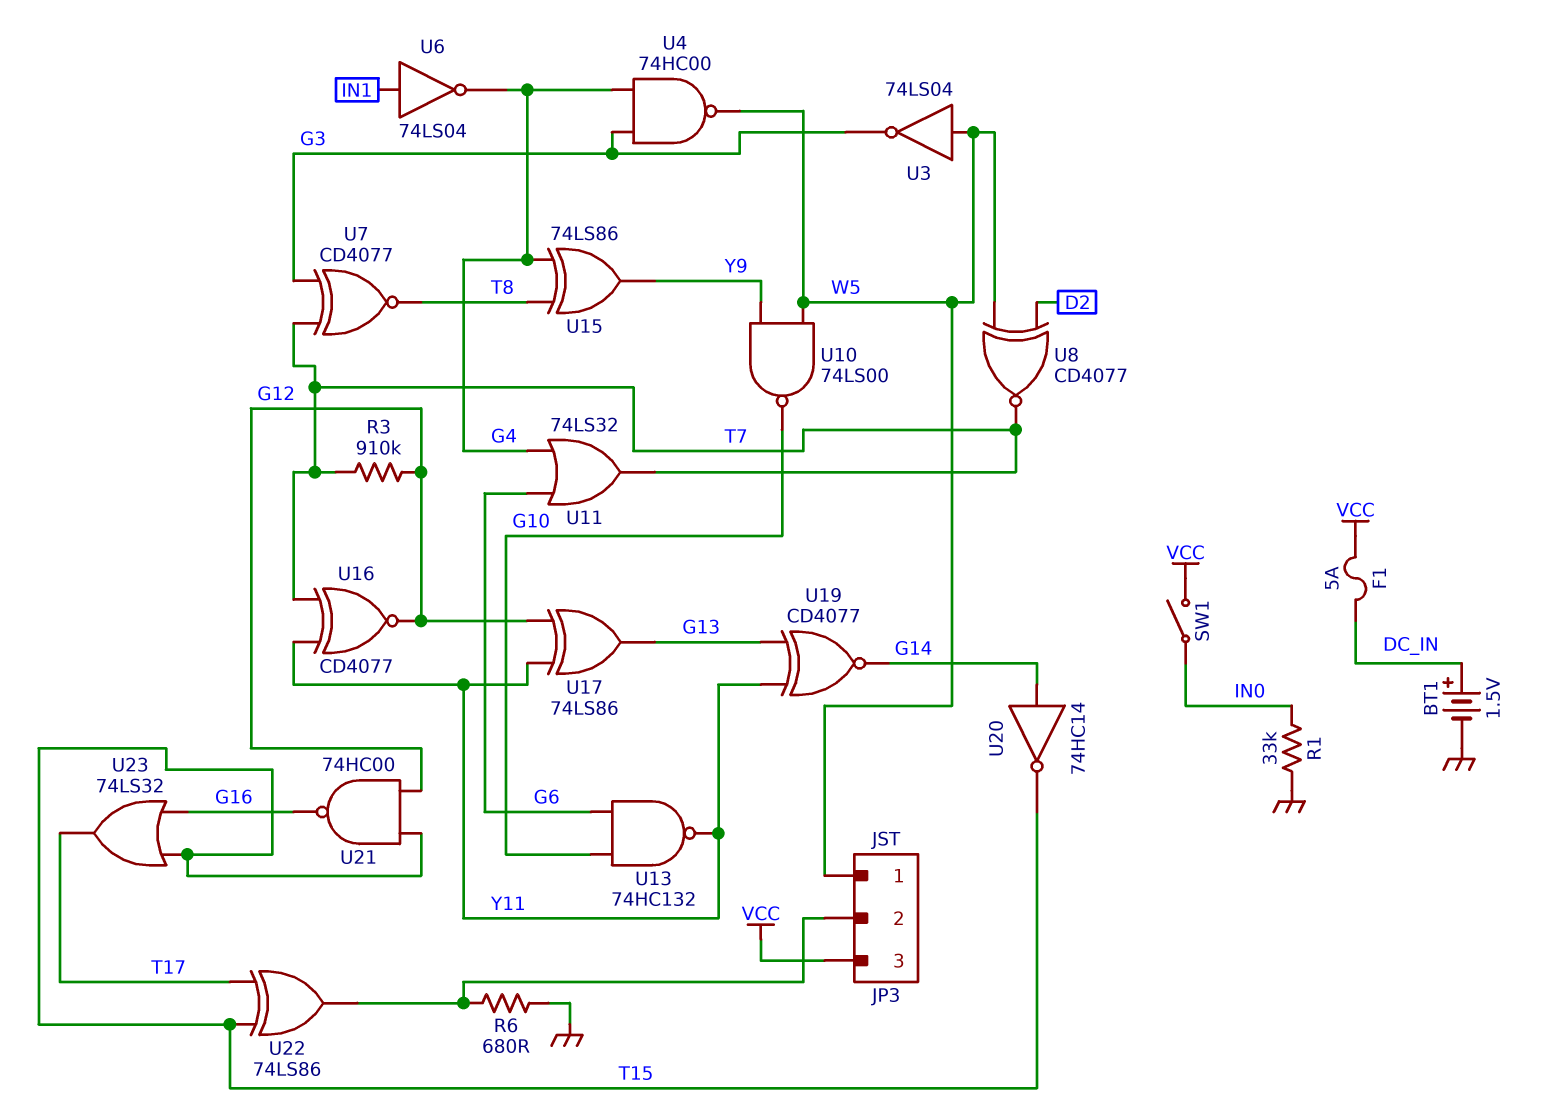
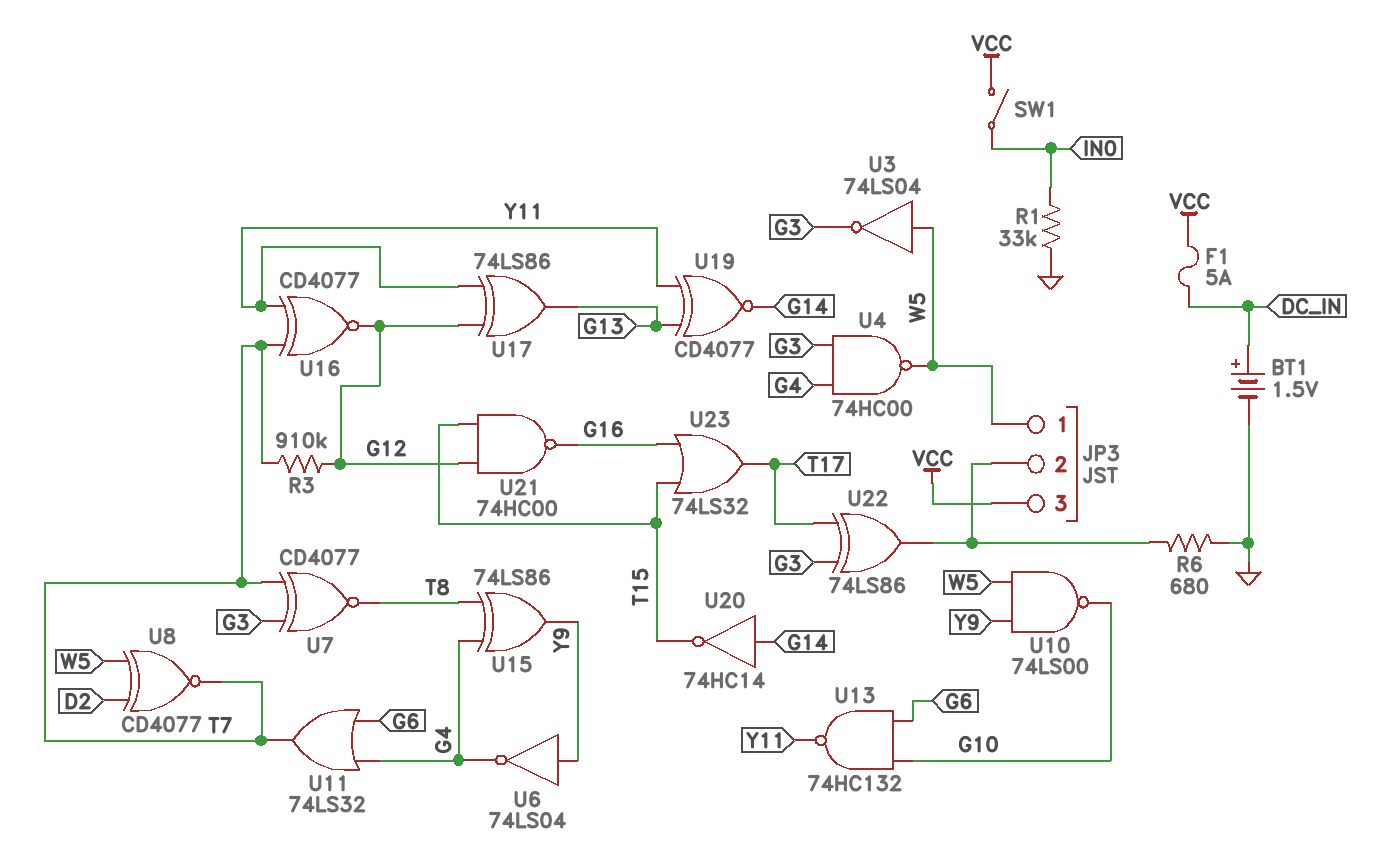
U6: NOT 74LS04 (in IN1, out G4) -> NOT 74LS04 (in Y9, out G4)
U22: XOR 74LS86 (in T15, in T17, out JP3/2) -> XOR 74LS86 (in G3, in T17, out JP3/2)

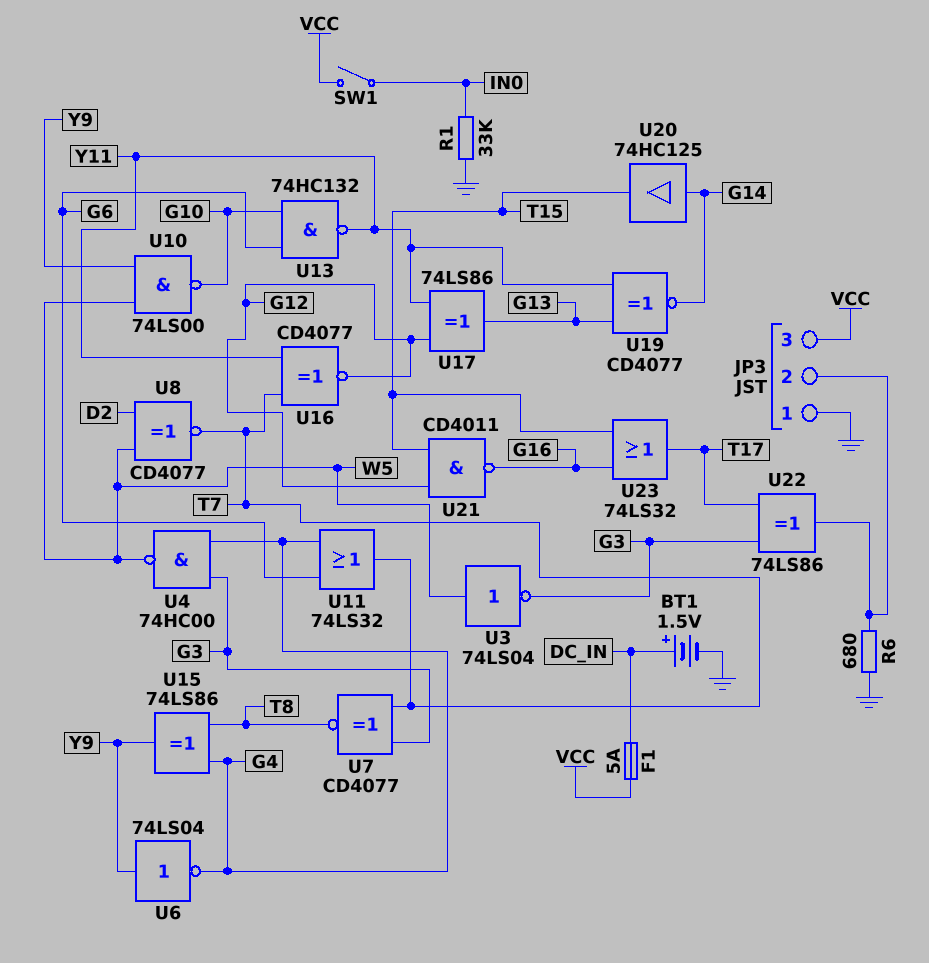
JP3 pin 1: W5 -> GND
R3: 910k (G12, T7) -> none
U20: NOT 74HC14 (in G14, out T15) -> buffer 74HC125 (in G14, out T15)
U21: NAND 74HC00 (in G12, in T15, out G16) -> NAND CD4011 (in G12, in T15, out G16)

